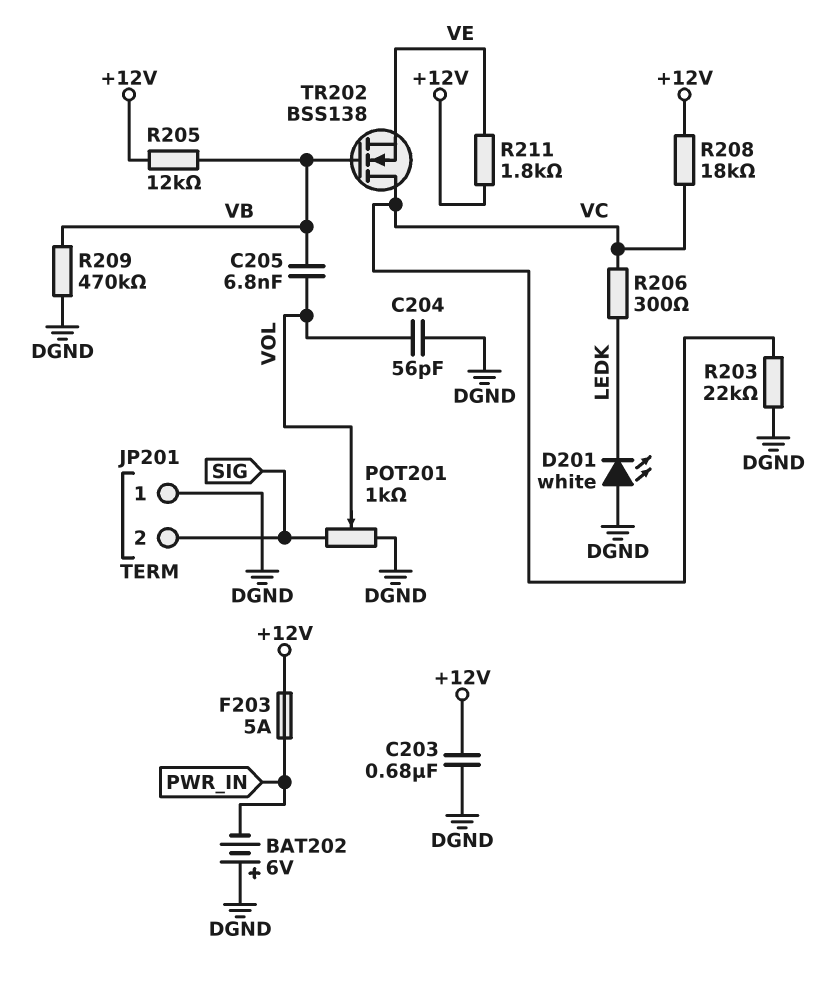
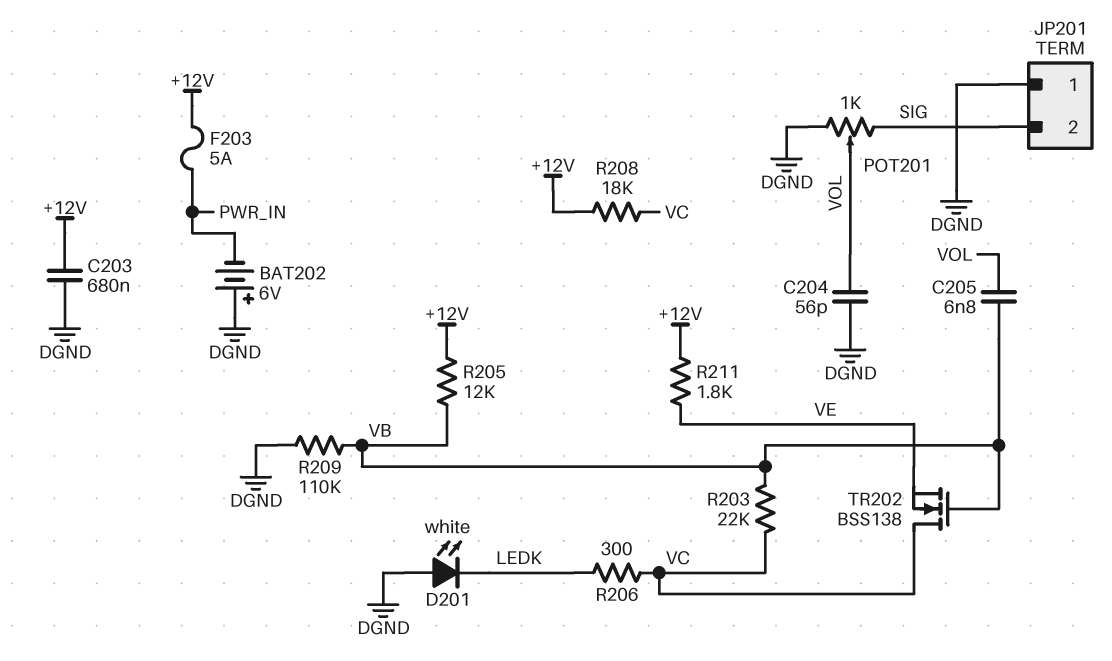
R203: 22k (DGND, VC) -> 22k (VB, VC)
R209: 470k (DGND, VB) -> 110k (DGND, VB)

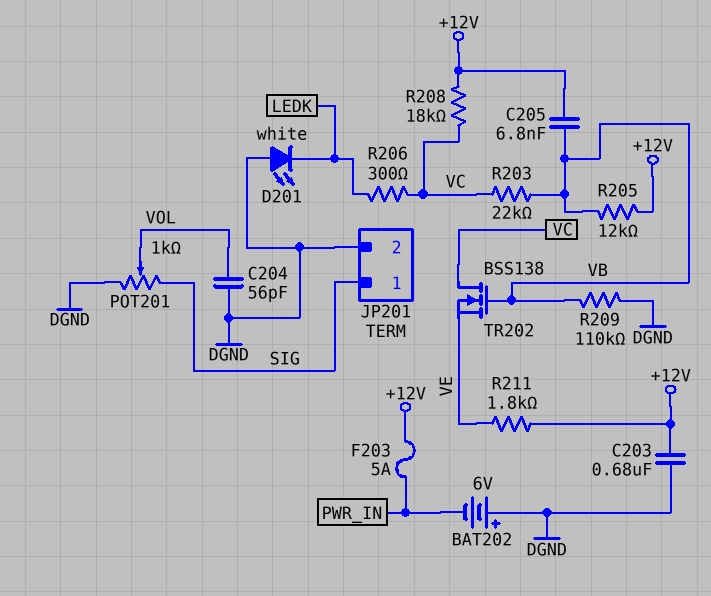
C205: 6.8nF (VB, VOL) -> 6.8nF (+12V, VB)
JP201 pin 1: DGND -> SIG
JP201 pin 2: SIG -> DGND

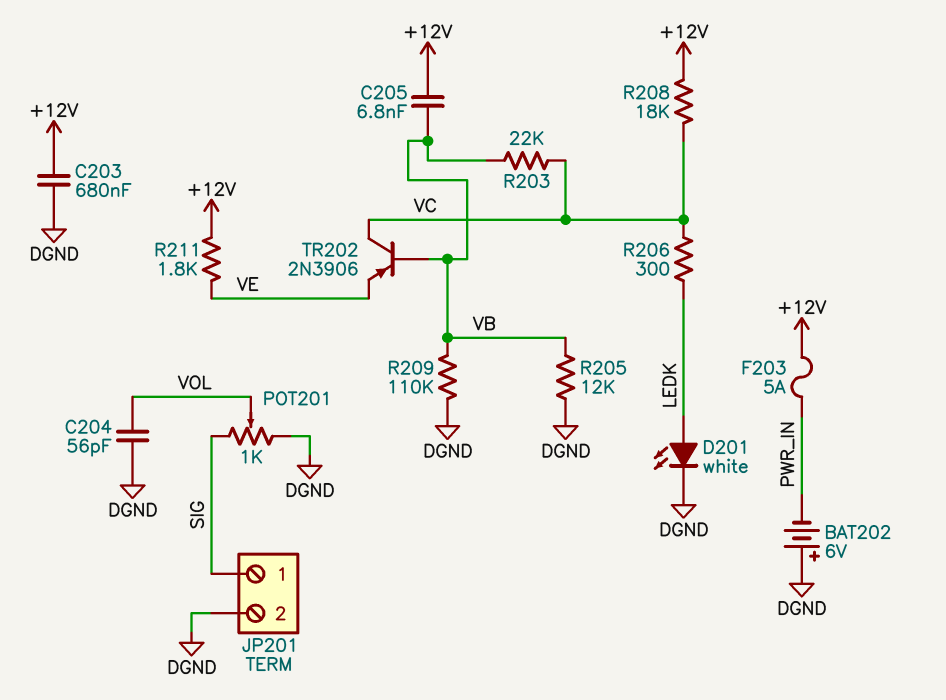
D201: LED white (A DGND, K LEDK) -> LED white (A LEDK, K DGND)
R205: 12k (+12V, VB) -> 12k (DGND, VB)
TR202: NMOS BSS138 (G VB, D VC, S VE) -> PNP 2N3906 (B VB, C VC, E VE)

